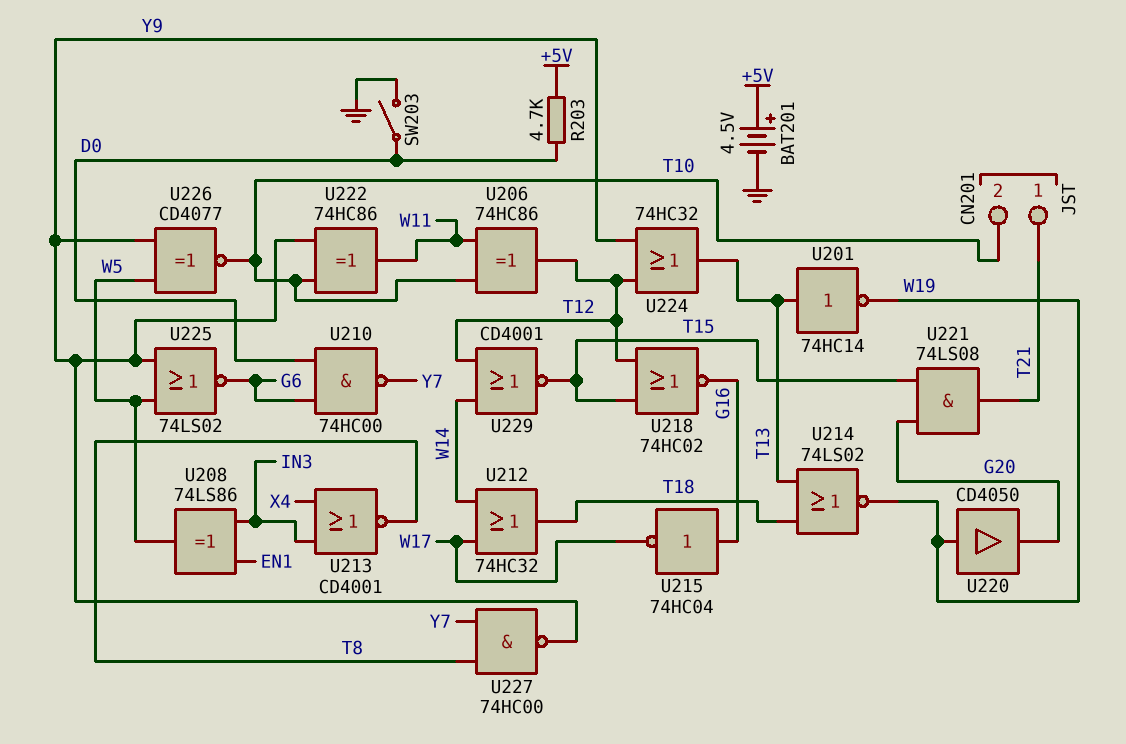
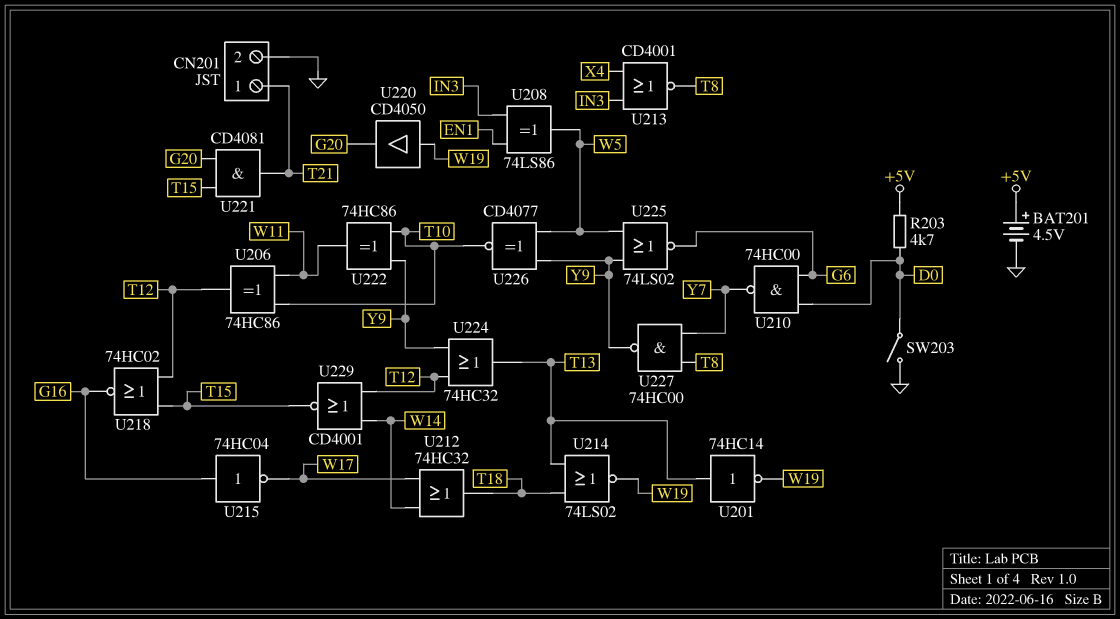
CN201 pin 2: T10 -> GND
U221: AND 74LS08 (in G20, in T15, out T21) -> AND CD4081 (in G20, in T15, out T21)

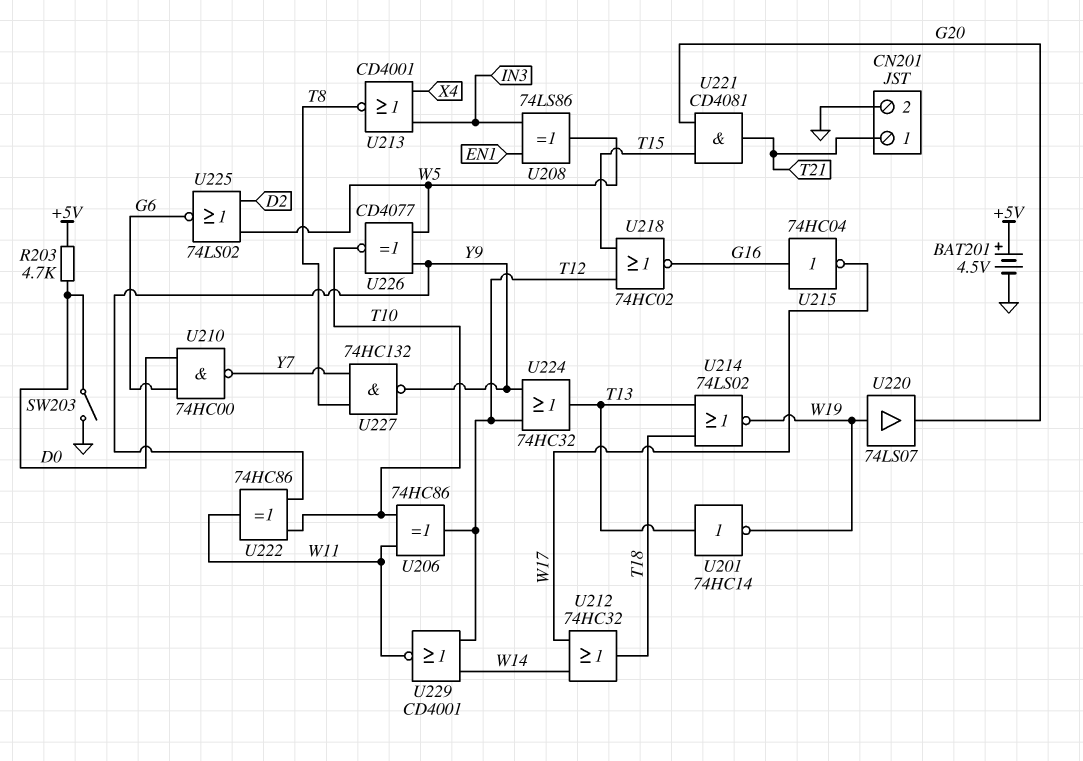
U220: buffer CD4050 (in W19, out G20) -> buffer 74LS07 (in W19, out G20)
U225: NOR 74LS02 (in W5, in Y9, out G6) -> NOR 74LS02 (in D2, in W5, out G6)
U227: NAND 74HC00 (in T8, in Y7, out Y9) -> NAND 74HC132 (in T8, in Y7, out Y9)
U229: NOR CD4001 (in T12, in W14, out T15) -> NOR CD4001 (in T12, in W14, out W11)

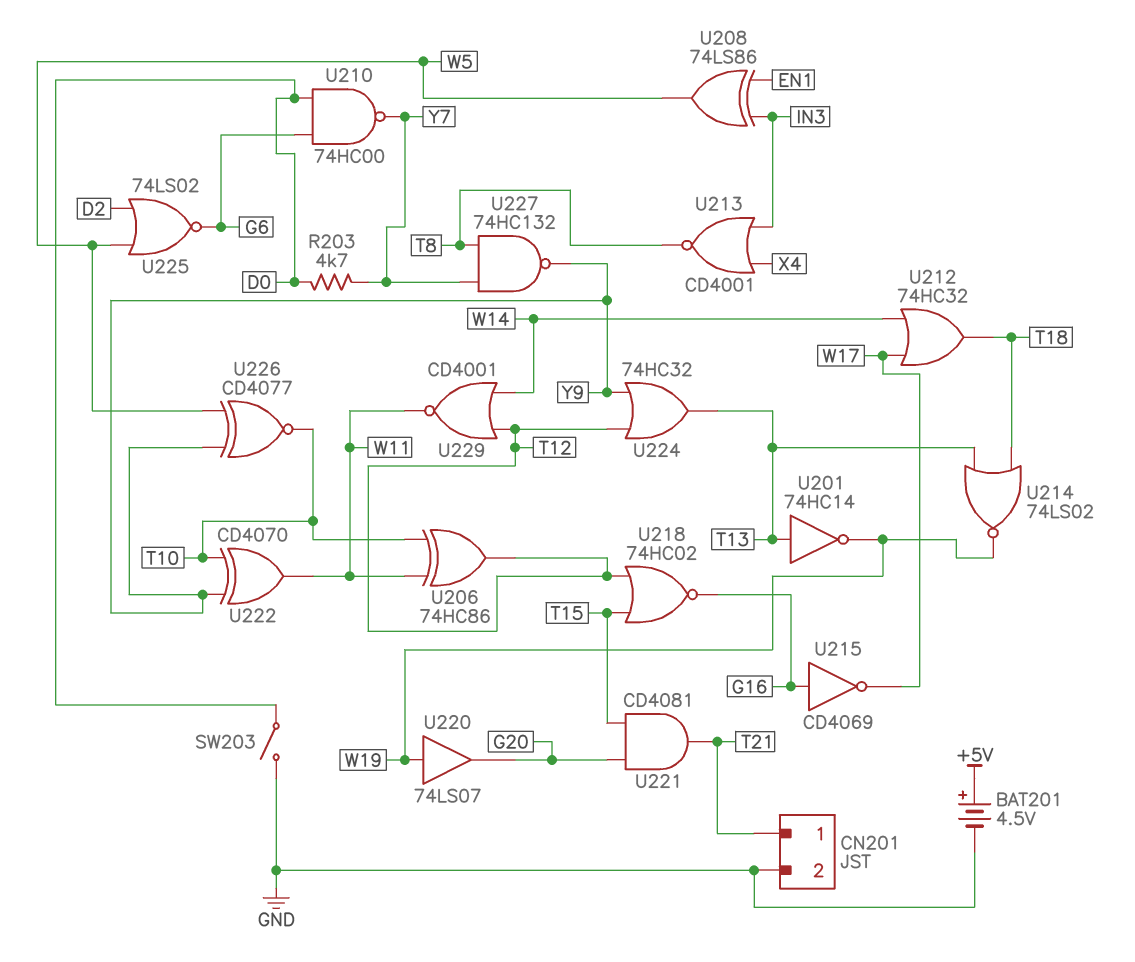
R203: 4.7k (+5V, D0) -> 4.7k (D0, Y7)
U215: NOT 74HC04 (in G16, out W17) -> NOT CD4069 (in G16, out W17)
U222: XOR 74HC86 (in T10, in Y9, out W11) -> XOR CD4070 (in T10, in Y9, out W11)

